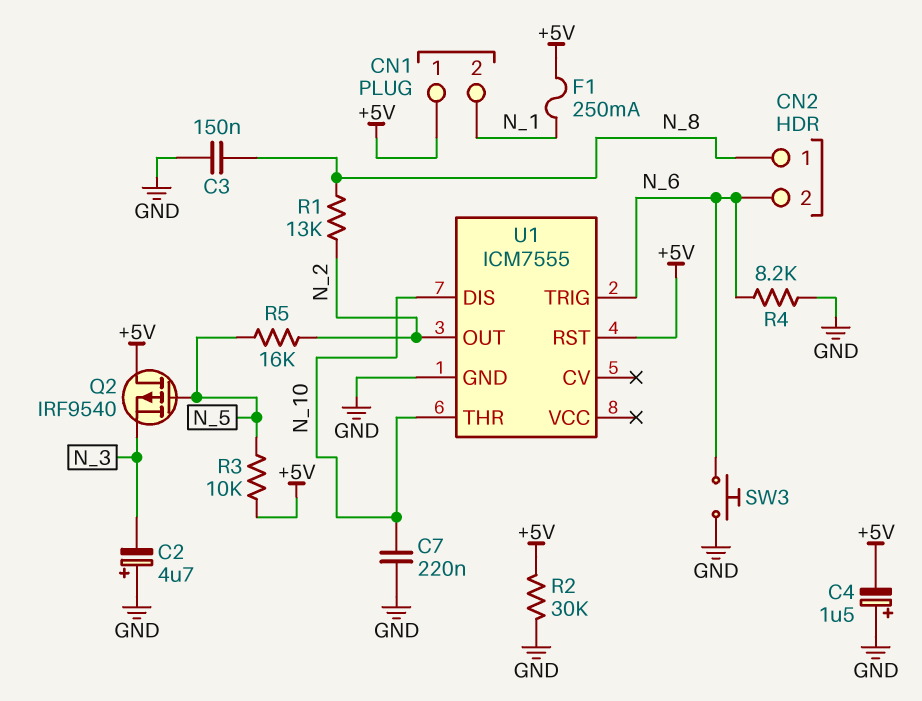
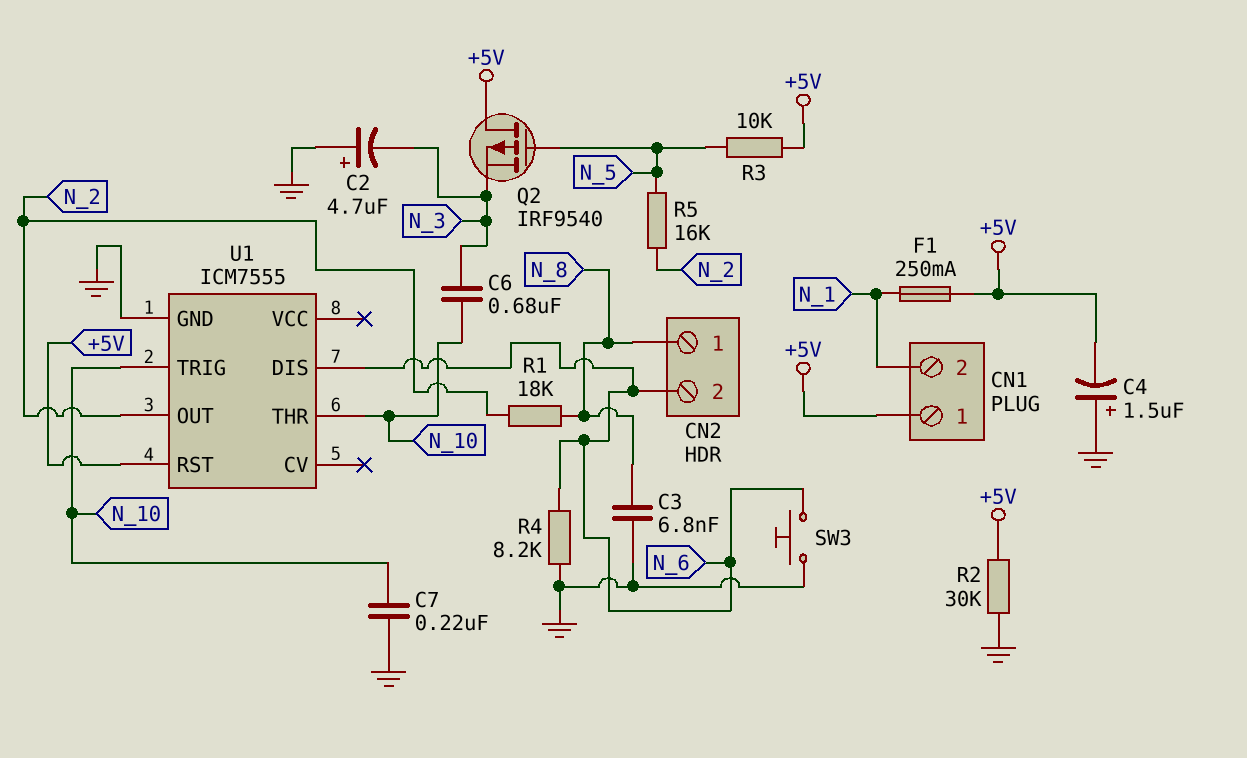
C3: 150nF (GND, N_8) -> 6.8nF (GND, N_8)
C6: none -> 680nF (N_3, N_10)
R1: 13k (N_2, N_8) -> 18k (N_2, N_8)
U1 pin DIS: N_10 -> N_6
U1 pin TRIG: N_6 -> N_10

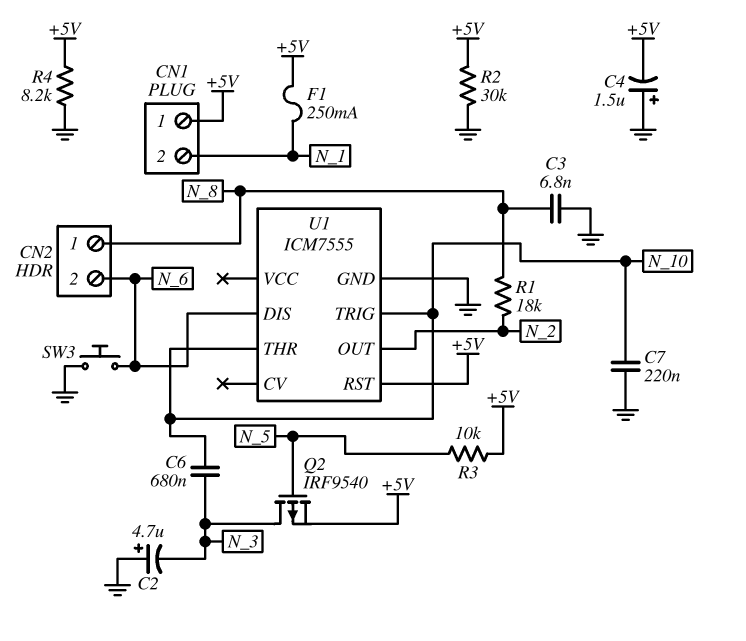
Q2: PMOS IRF9540 (G N_5, D +5V, S N_3) -> PMOS IRF9540 (G N_5, D N_3, S +5V)
R4: 8.2k (GND, N_6) -> 8.2k (+5V, GND)
R5: 16k (N_2, N_5) -> none

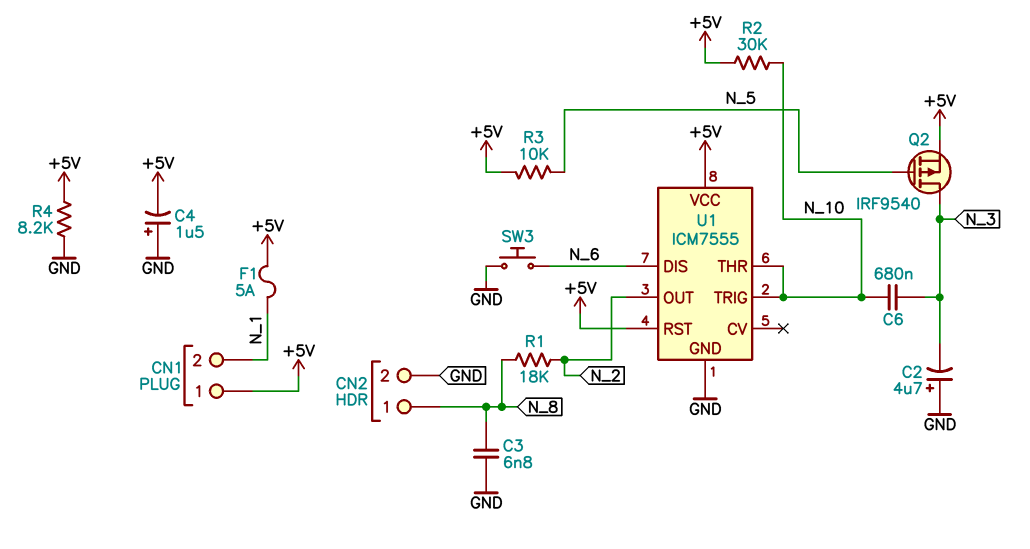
C7: 220nF (GND, N_10) -> none
CN2 pin 2: N_6 -> GND
F1: 250mA (+5V, N_1) -> 5A (+5V, N_1)
R2: 30k (+5V, GND) -> 30k (+5V, N_10)
U1 pin VCC: none -> +5V

